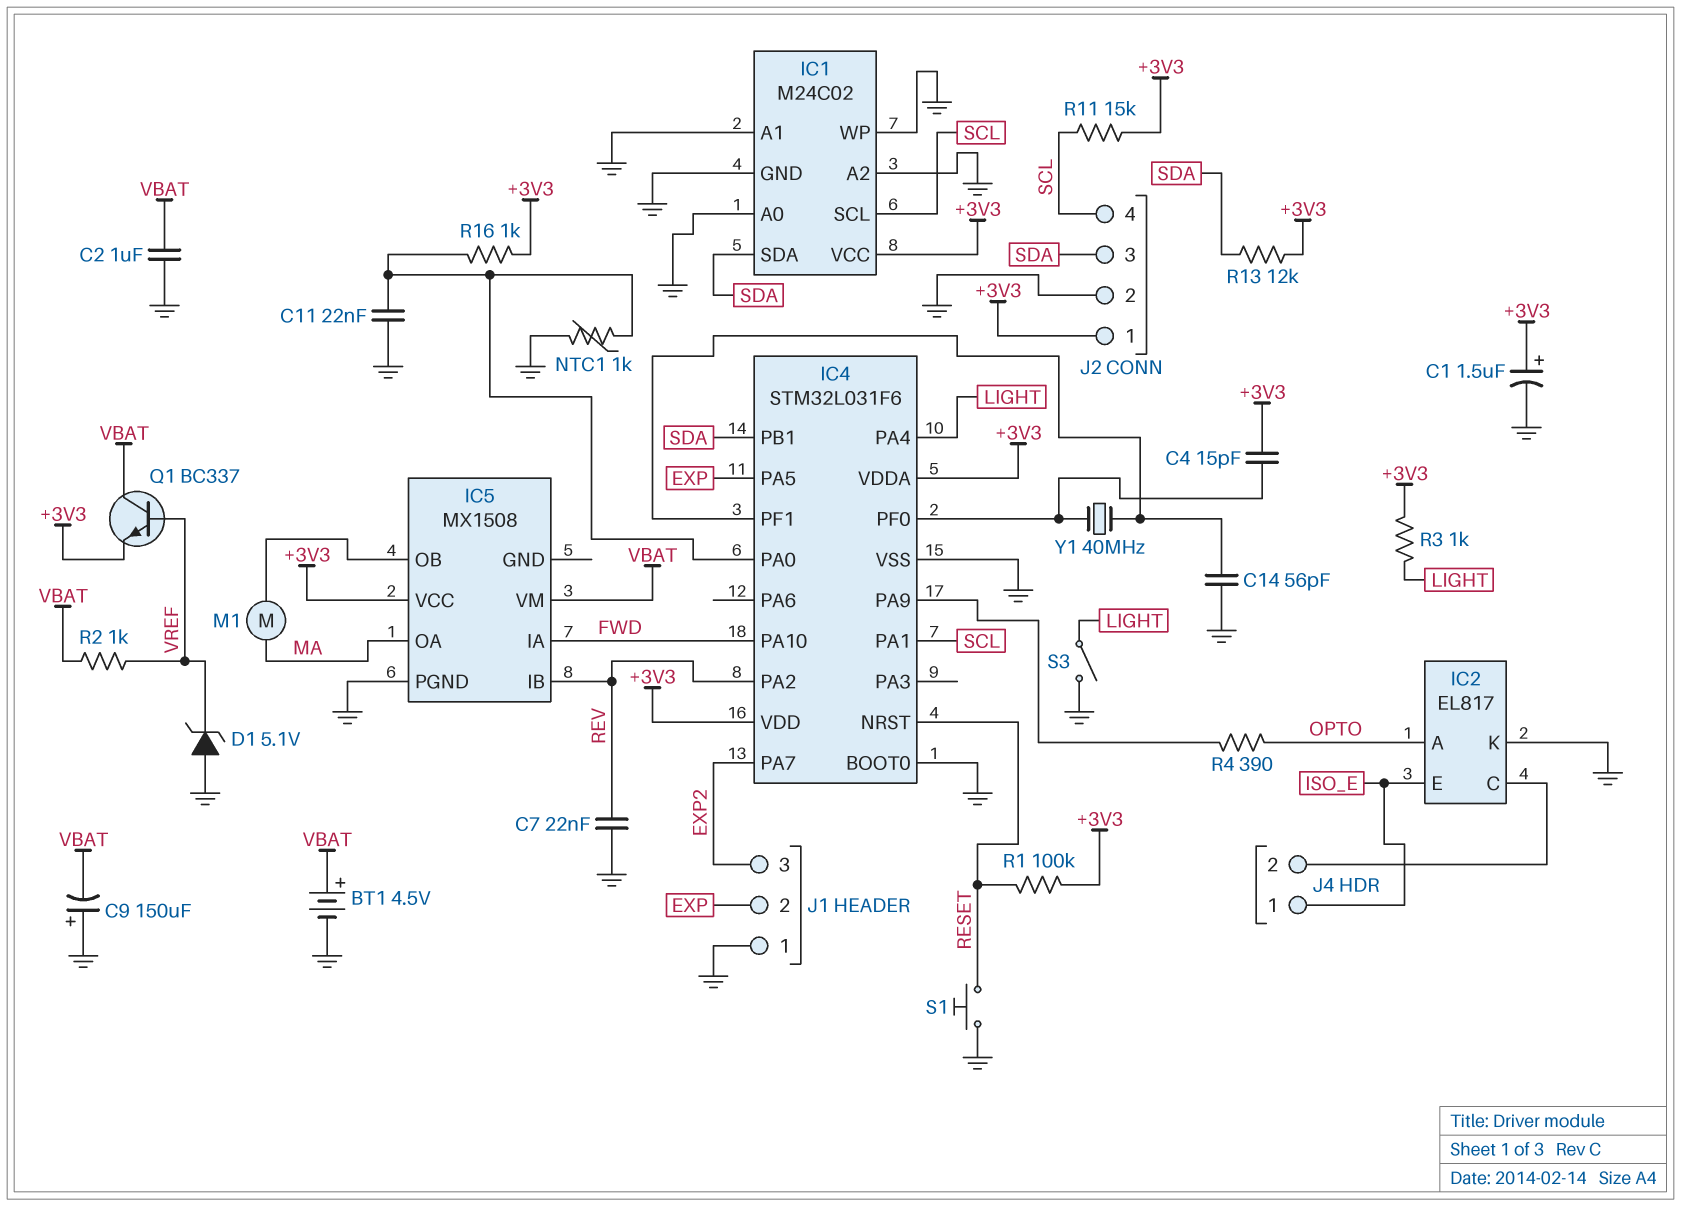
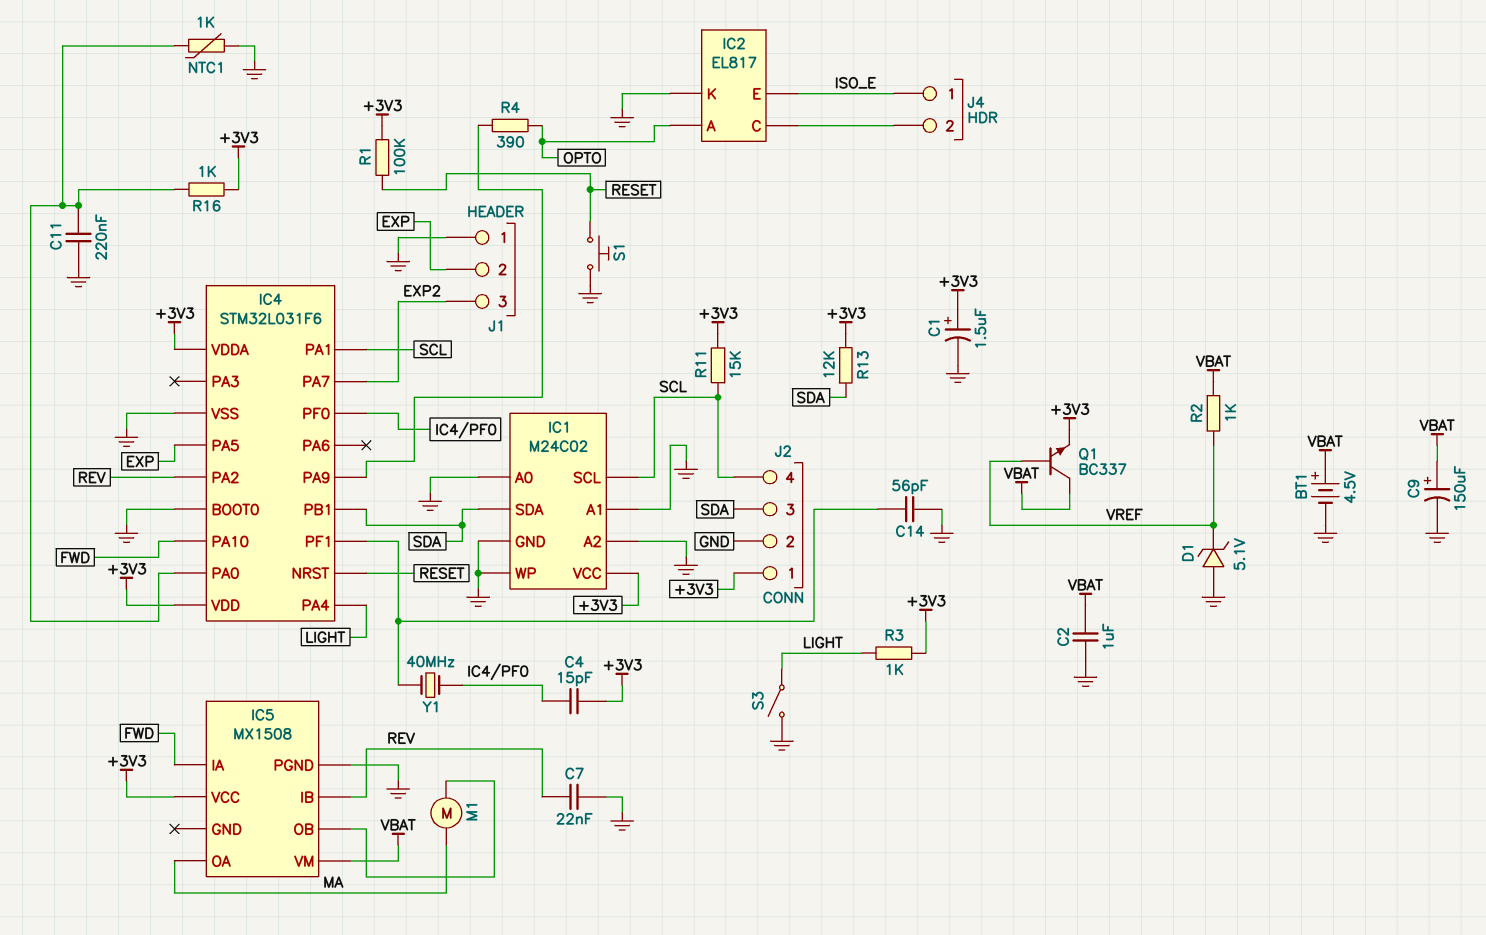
C9: 150uF (plus GND, minus VBAT) -> 150uF (plus VBAT, minus GND)
C11: 22nF (GND, IC4/PA0) -> 220nF (GND, IC4/PA0)

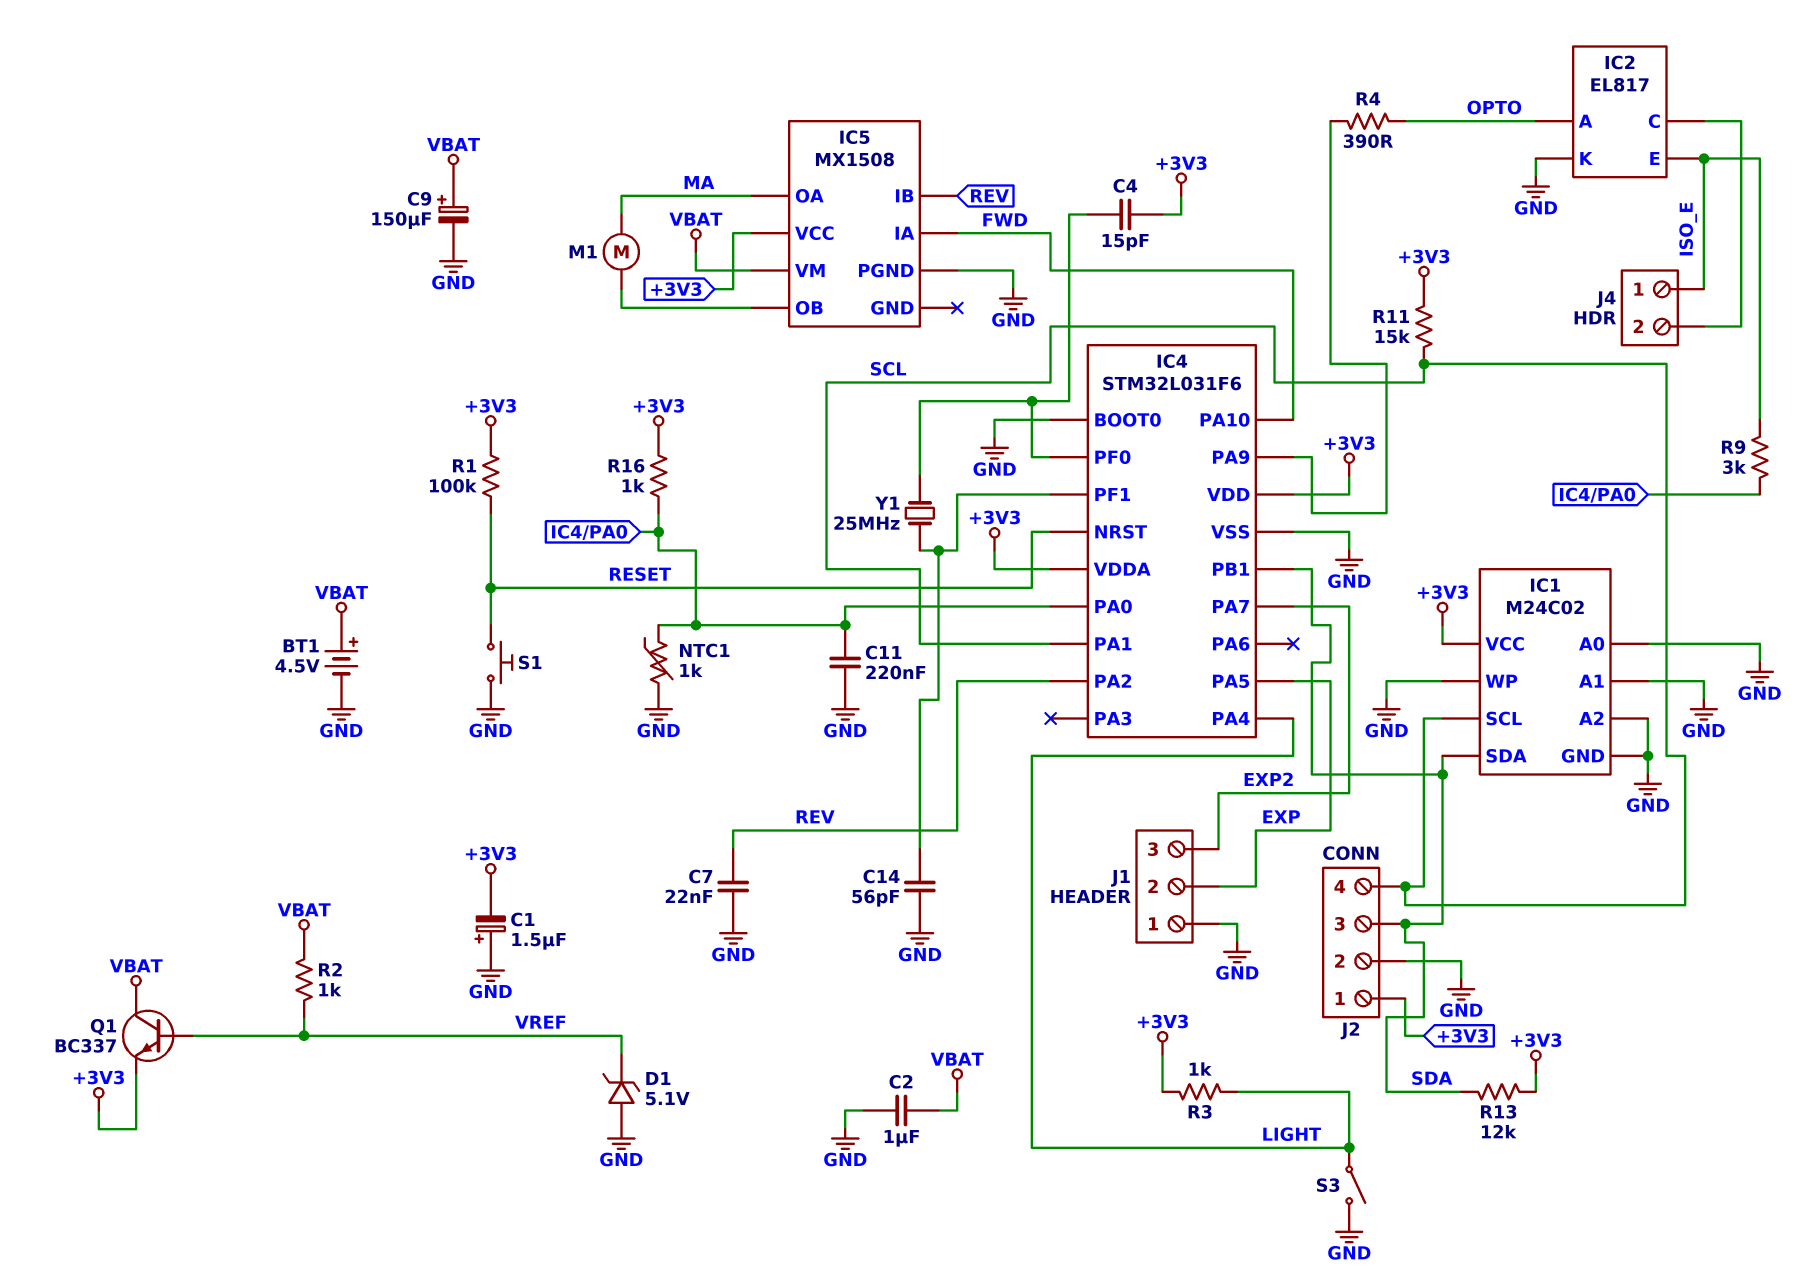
C1: 1.5uF (plus +3V3, minus GND) -> 1.5uF (plus GND, minus +3V3)
R9: none -> 3k (IC4/PA0, ISO_E)
Y1: 40MHz (IC4/PF0, IC4/PF1) -> 25MHz (IC4/PF0, IC4/PF1)

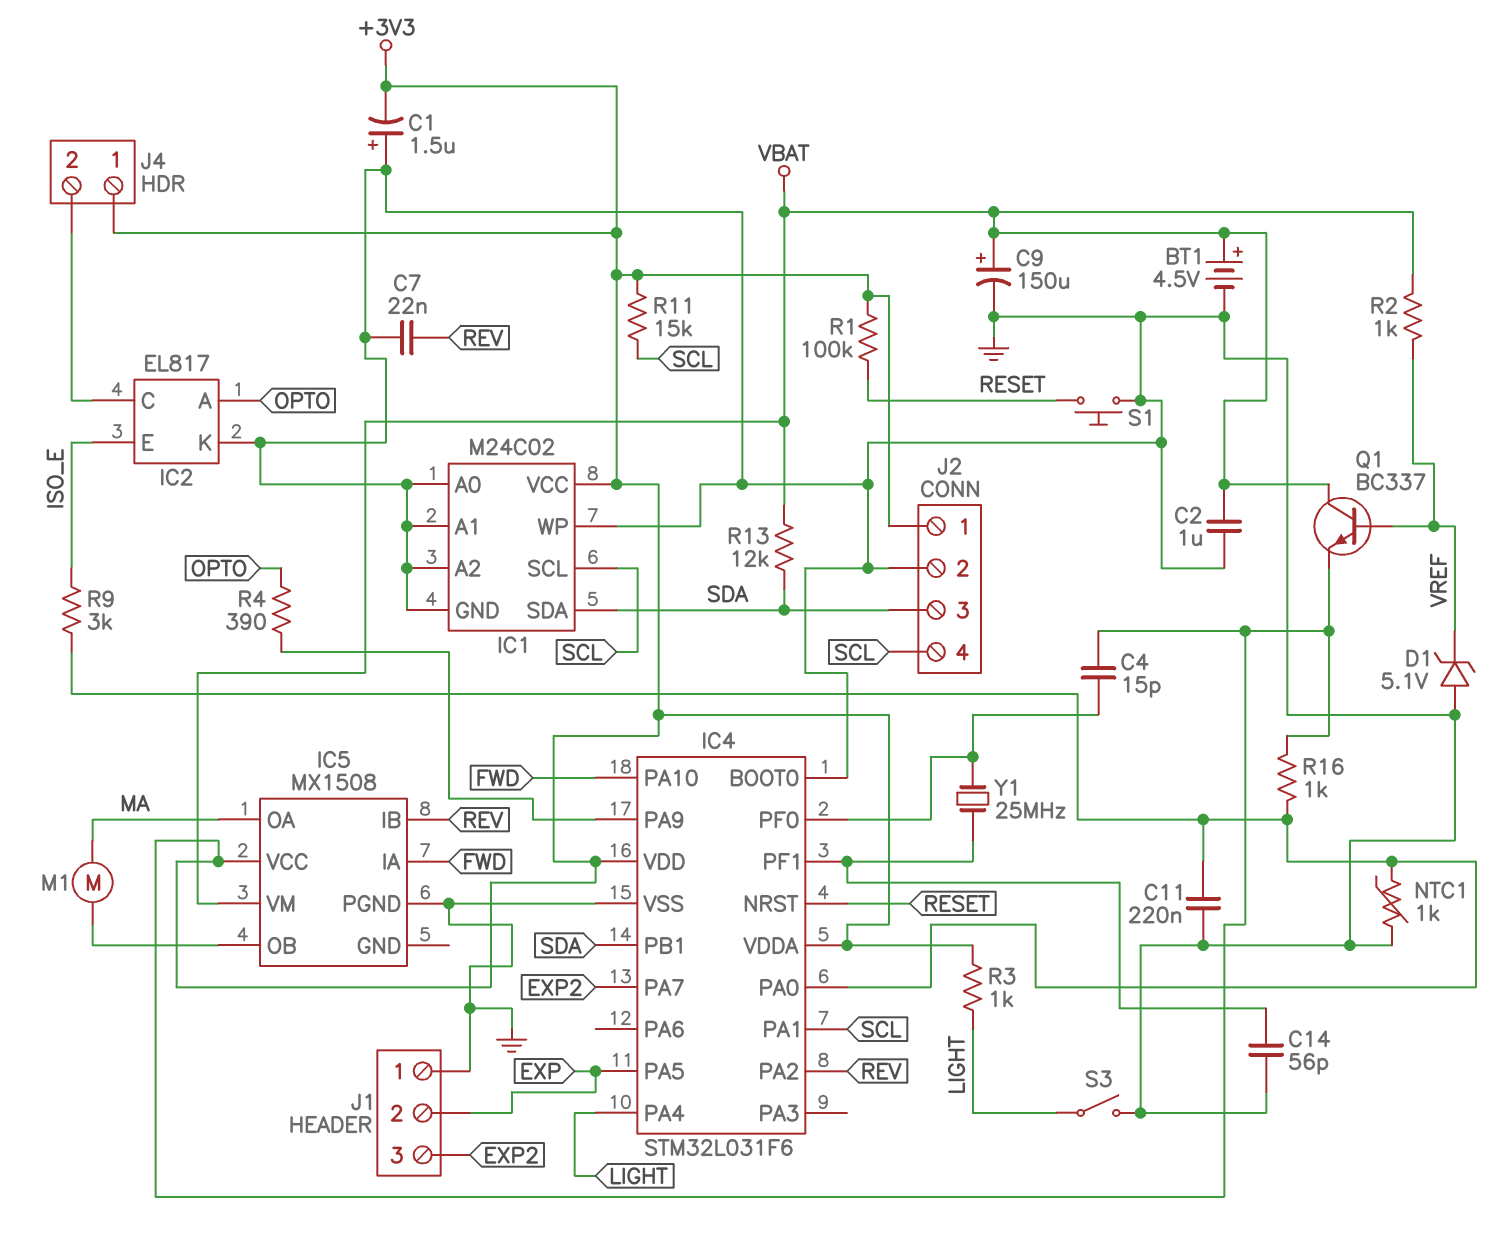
J4 pin 1: ISO_E -> +3V3
R13: 12k (+3V3, SDA) -> 12k (SDA, VBAT)

